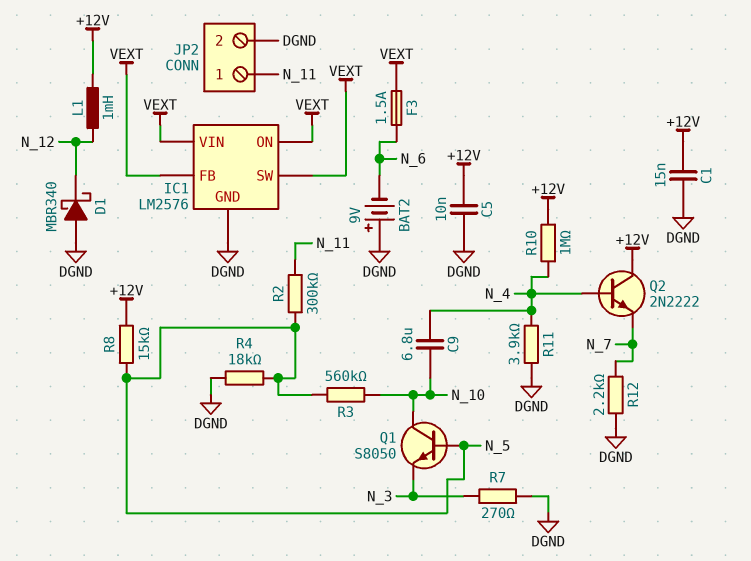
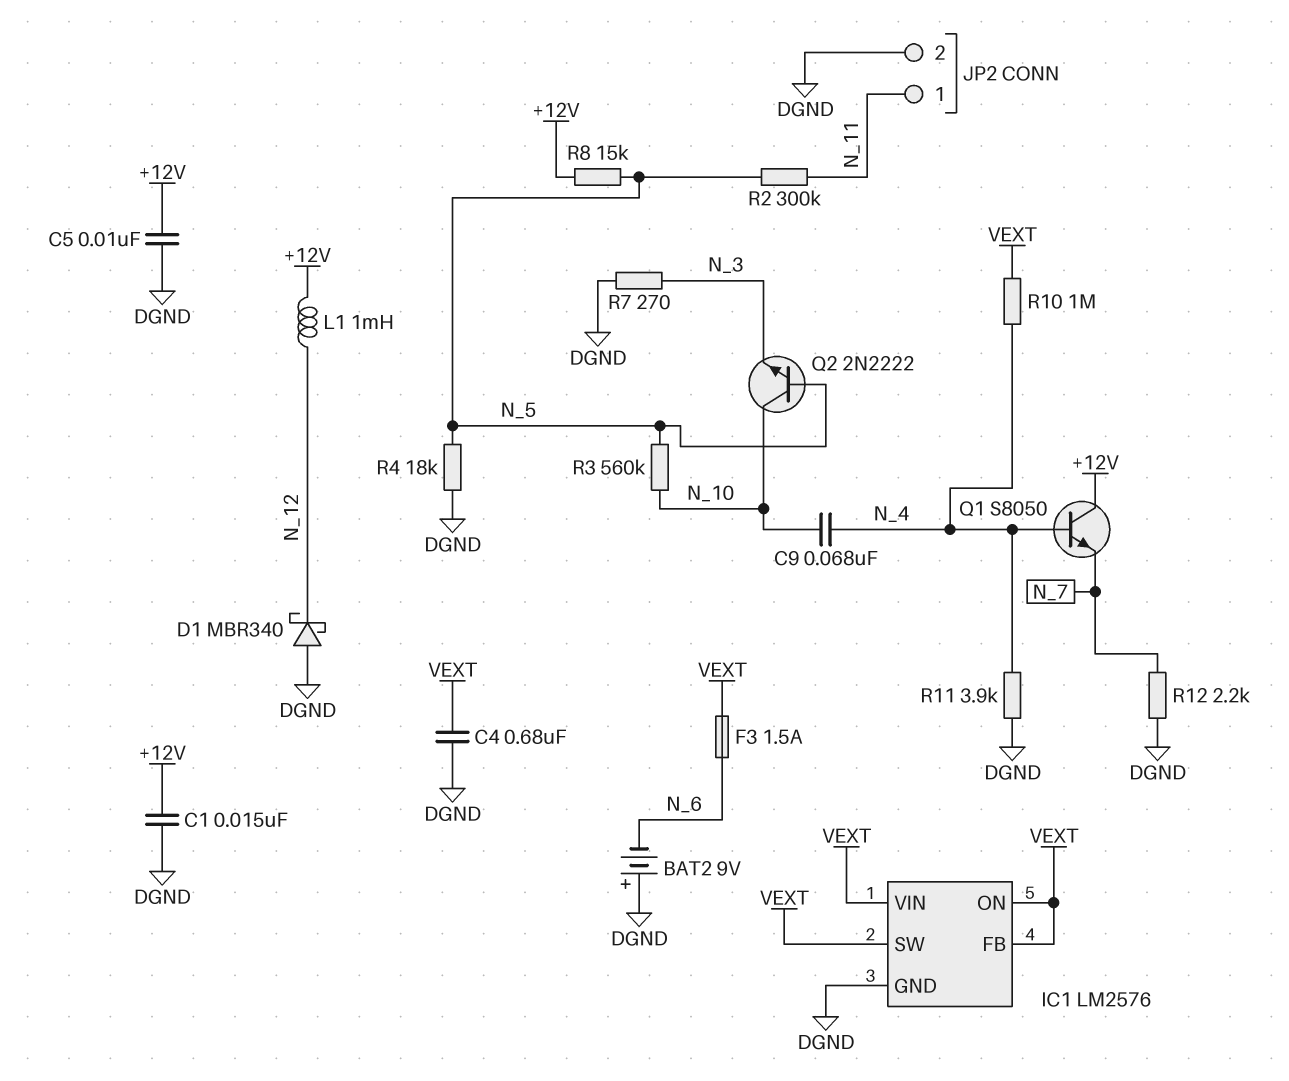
C4: none -> 680nF (DGND, VEXT)
C9: 6.8uF (N_4, N_10) -> 68nF (N_4, N_10)
Q1: NPN S8050 (B N_5, C N_10, E N_3) -> NPN S8050 (B N_4, C +12V, E N_7)
Q2: NPN 2N2222 (B N_4, C +12V, E N_7) -> NPN 2N2222 (B N_5, C N_10, E N_3)
R10: 1M (+12V, N_4) -> 1M (N_4, VEXT)

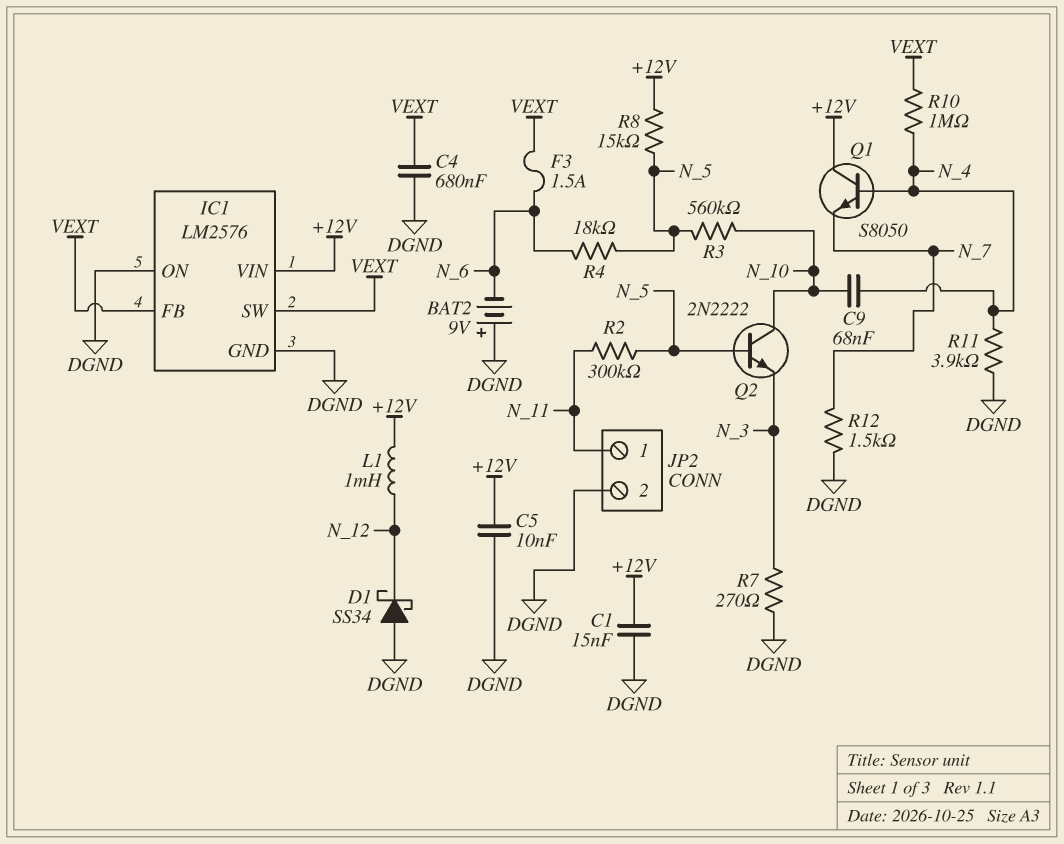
D1: schottky MBR340 (A DGND, K N_12) -> schottky SS34 (A DGND, K N_12)
IC1 pin ON: VEXT -> DGND
IC1 pin VIN: VEXT -> +12V
R4: 18k (DGND, N_5) -> 18k (N_5, N_6)
R12: 2.2k (DGND, N_7) -> 1.5k (DGND, N_7)

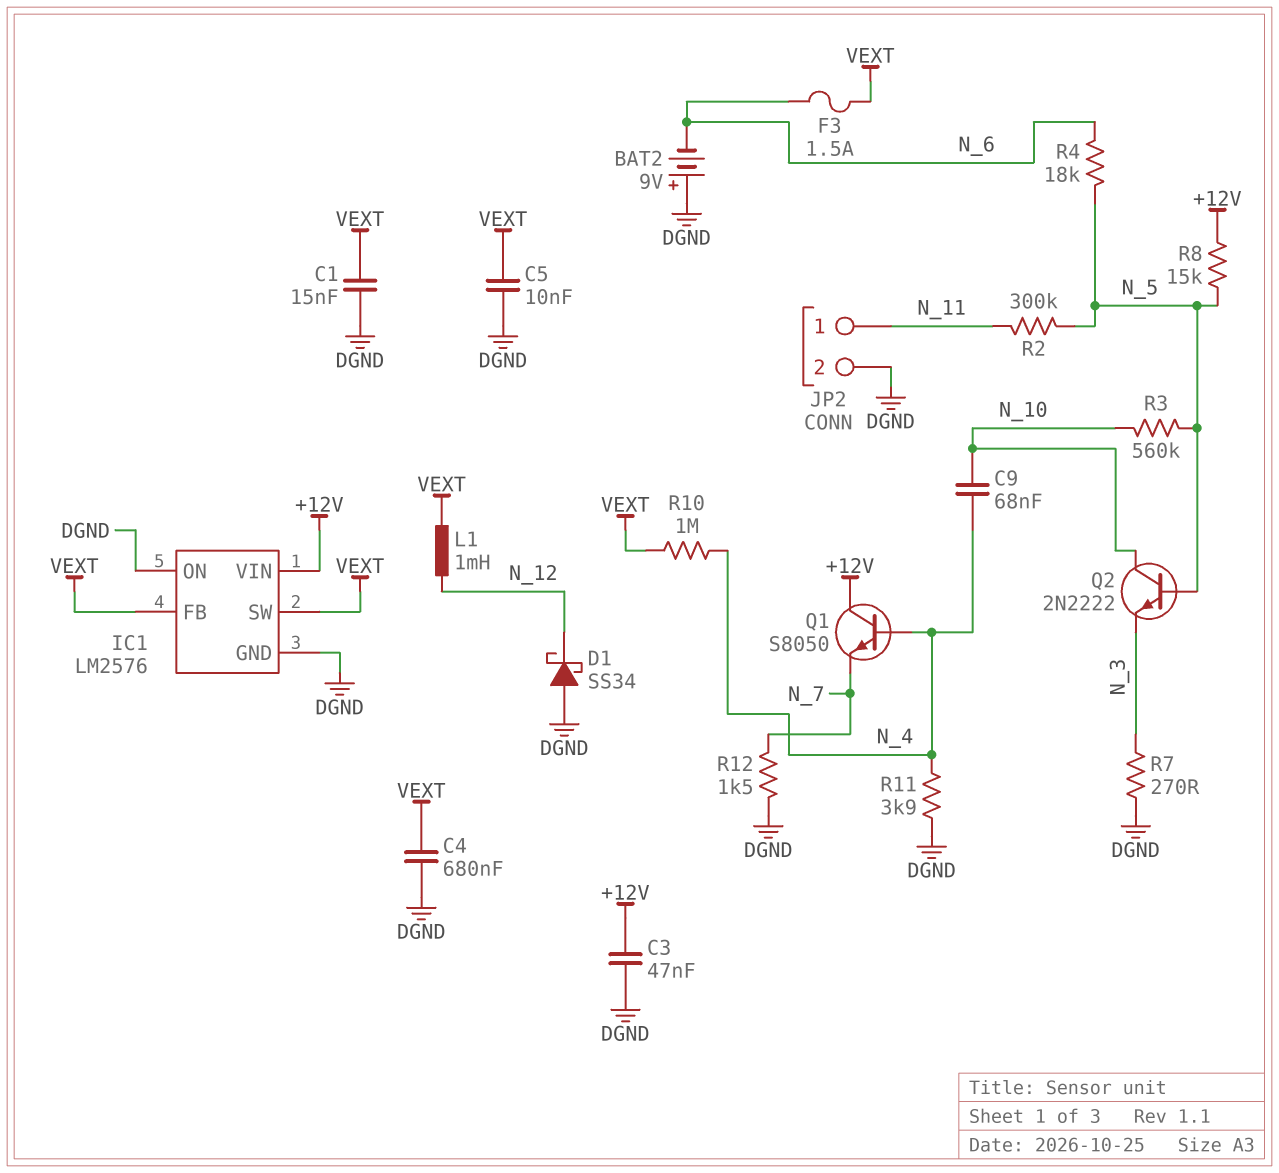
C1: 15nF (+12V, DGND) -> 15nF (DGND, VEXT)
C3: none -> 47nF (+12V, DGND)
C5: 10nF (+12V, DGND) -> 10nF (DGND, VEXT)
L1: 1mH (+12V, N_12) -> 1mH (N_12, VEXT)

